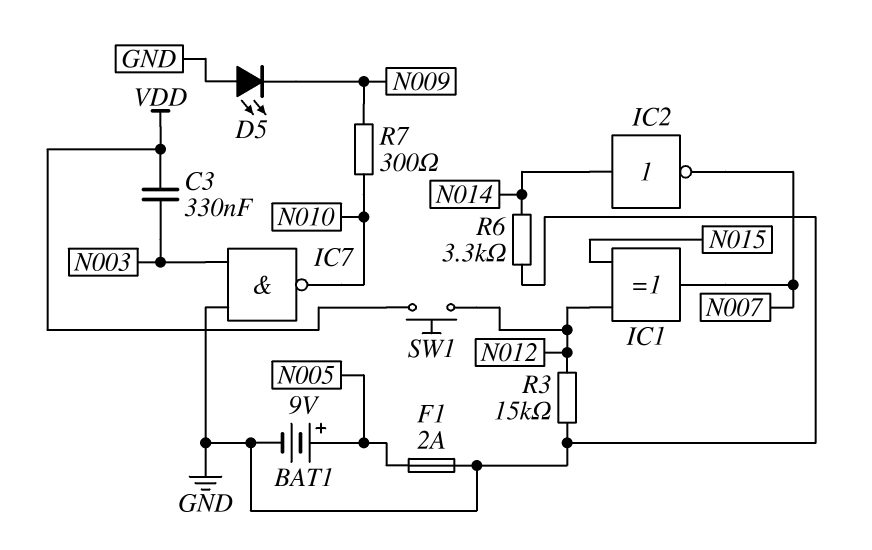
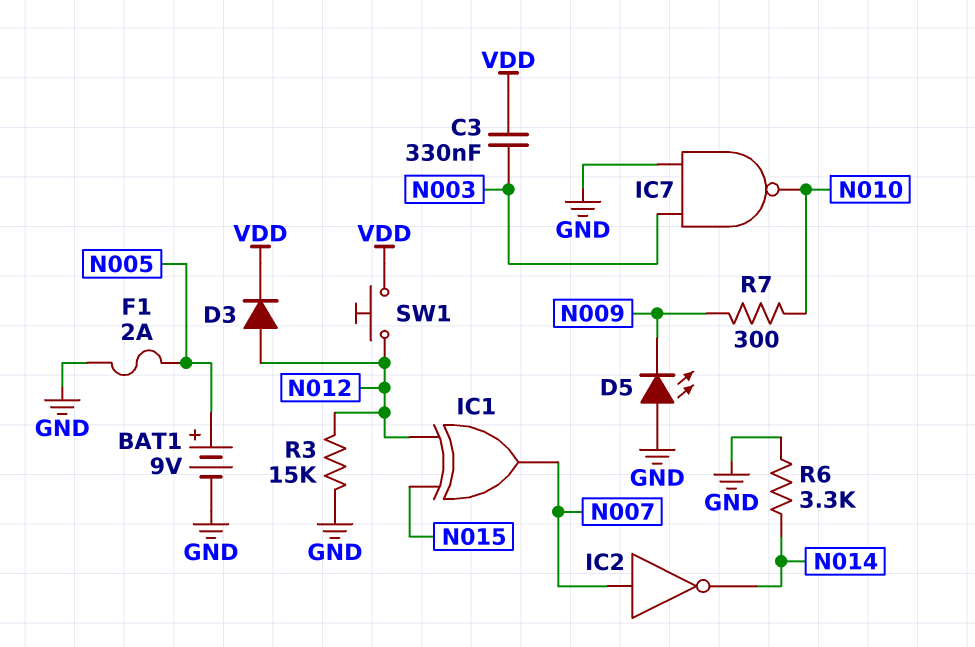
D3: none -> diode (A N012, K VDD)
IC2: NOT (in N014, out N007) -> NOT (in N007, out N014)

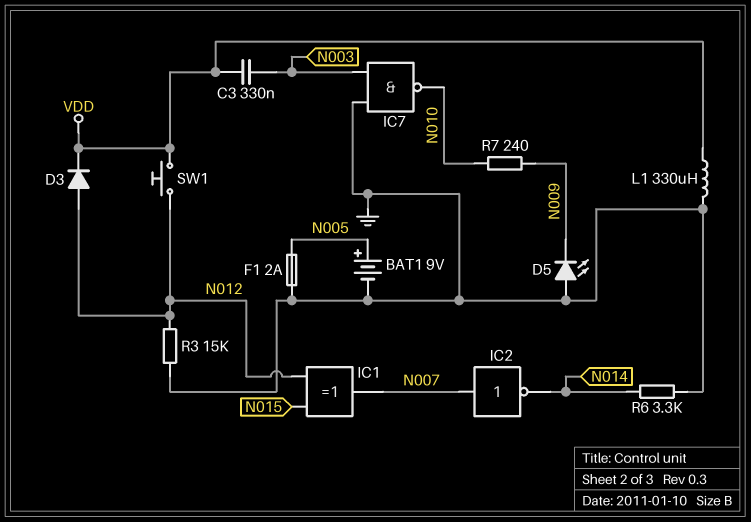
L1: none -> 330uH (GND, VDD)
R7: 300 (N009, N010) -> 240 (N009, N010)

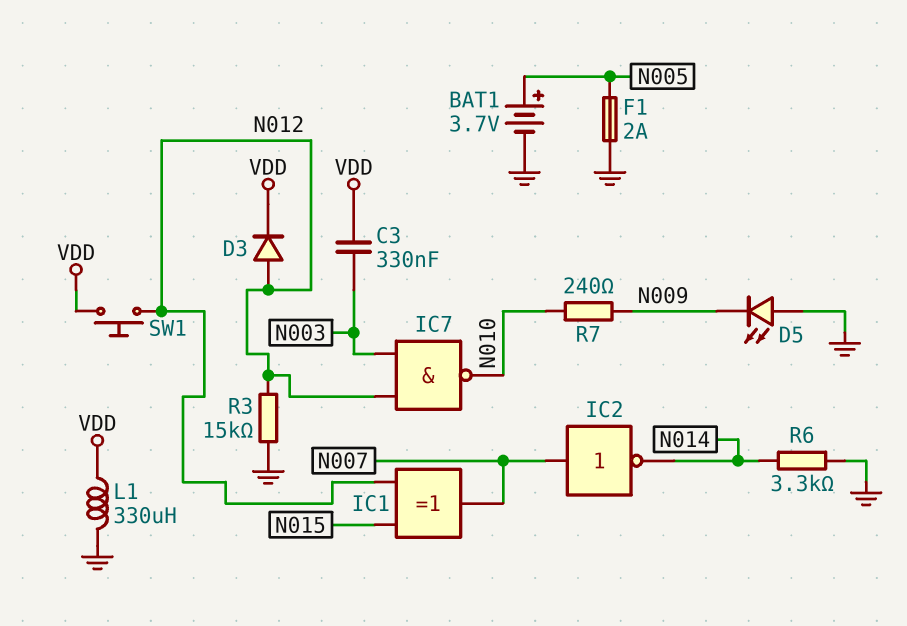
BAT1: 9V (plus N005, minus GND) -> 3.7V (plus N005, minus GND)
IC7: NAND (in GND, in N003, out N010) -> NAND (in N003, in N012, out N010)

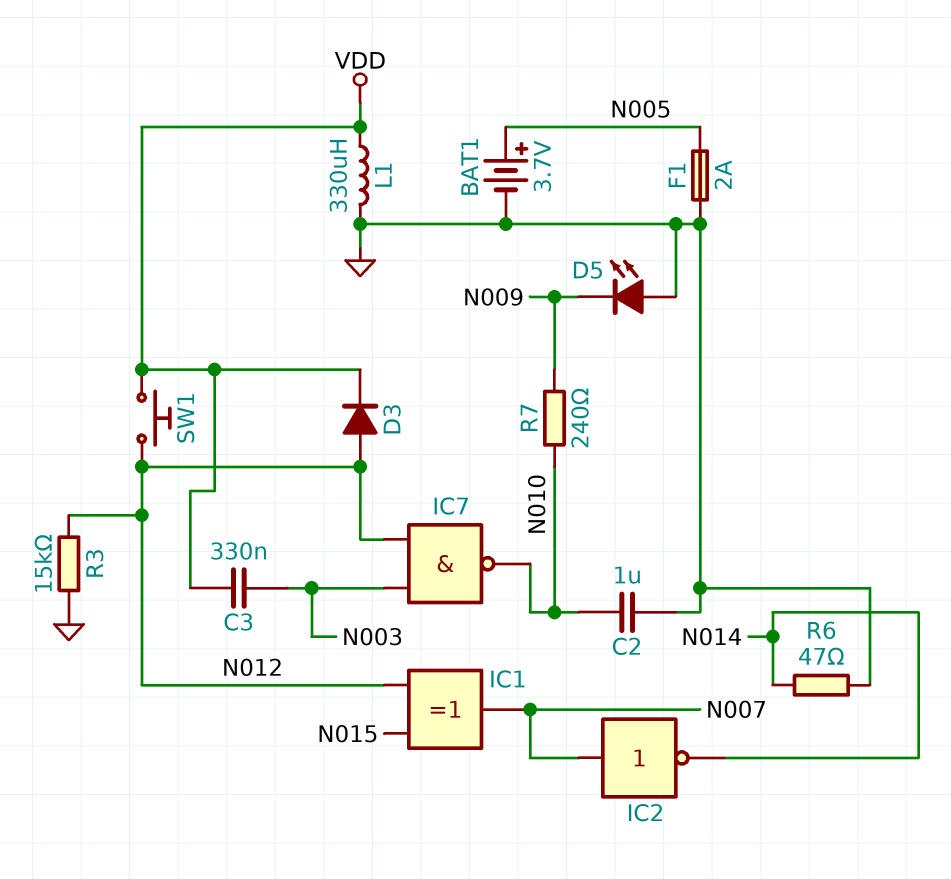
C2: none -> 1uF (GND, N010)
R6: 3.3k (GND, N014) -> 47 (GND, N014)

